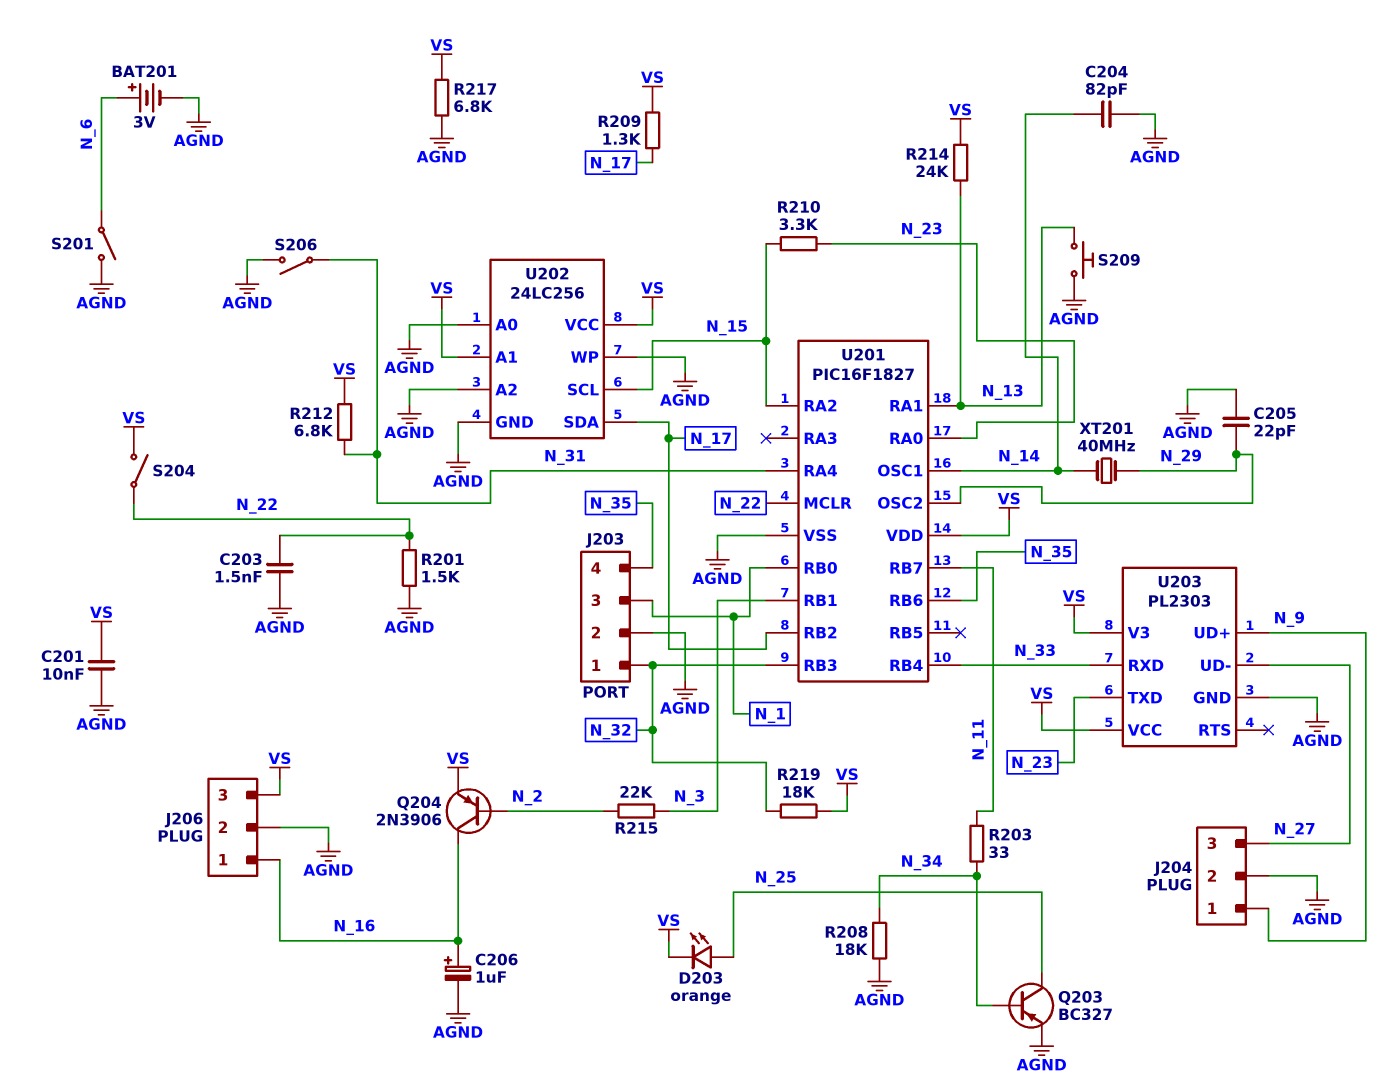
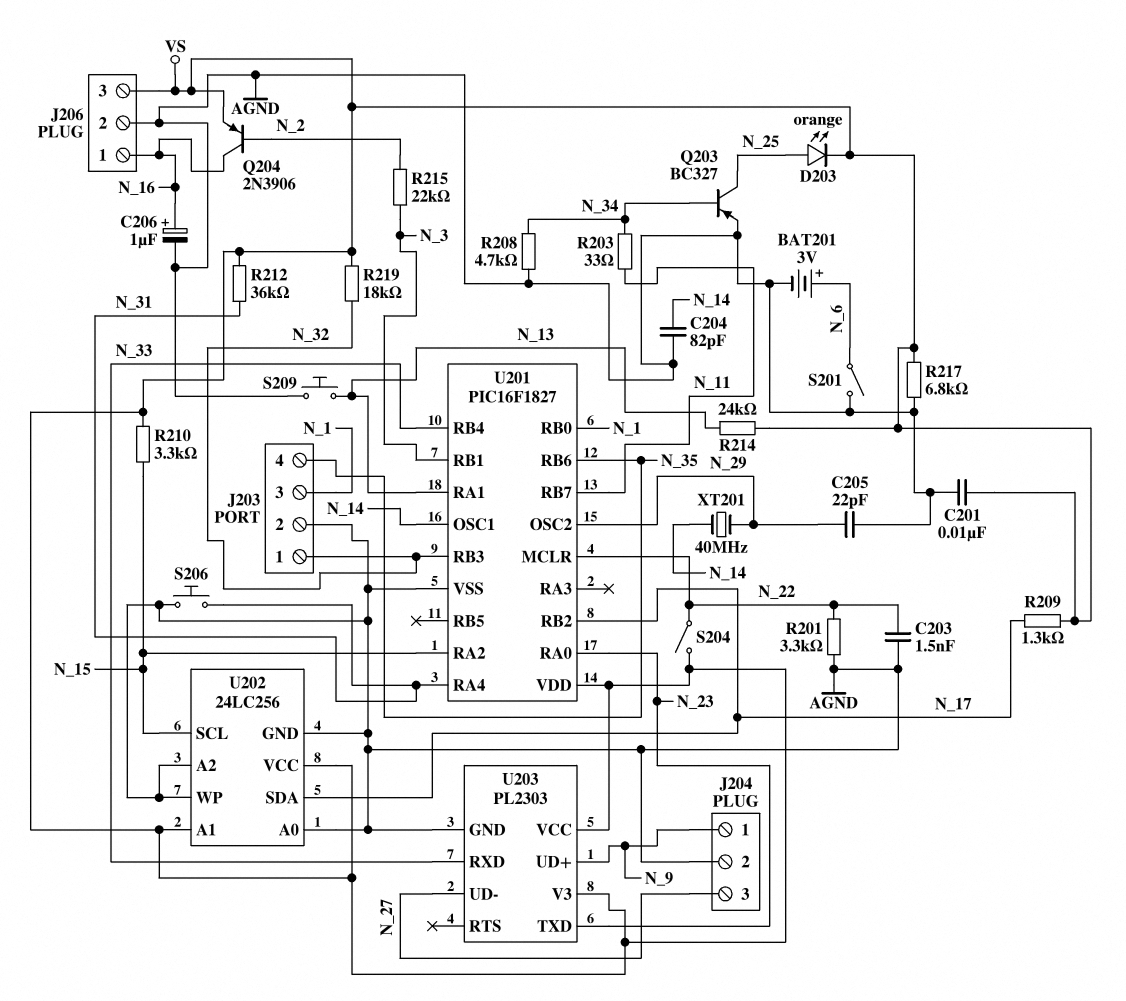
R201: 1.5k (AGND, N_22) -> 3.3k (AGND, N_22)
R208: 18k (AGND, N_34) -> 4.7k (AGND, N_34)
R210: 3.3k (N_15, N_23) -> 3.3k (N_15, VS)
R212: 6.8k (N_31, VS) -> 36k (N_31, VS)
S206: switch (AGND, N_31) -> button (AGND, N_31)

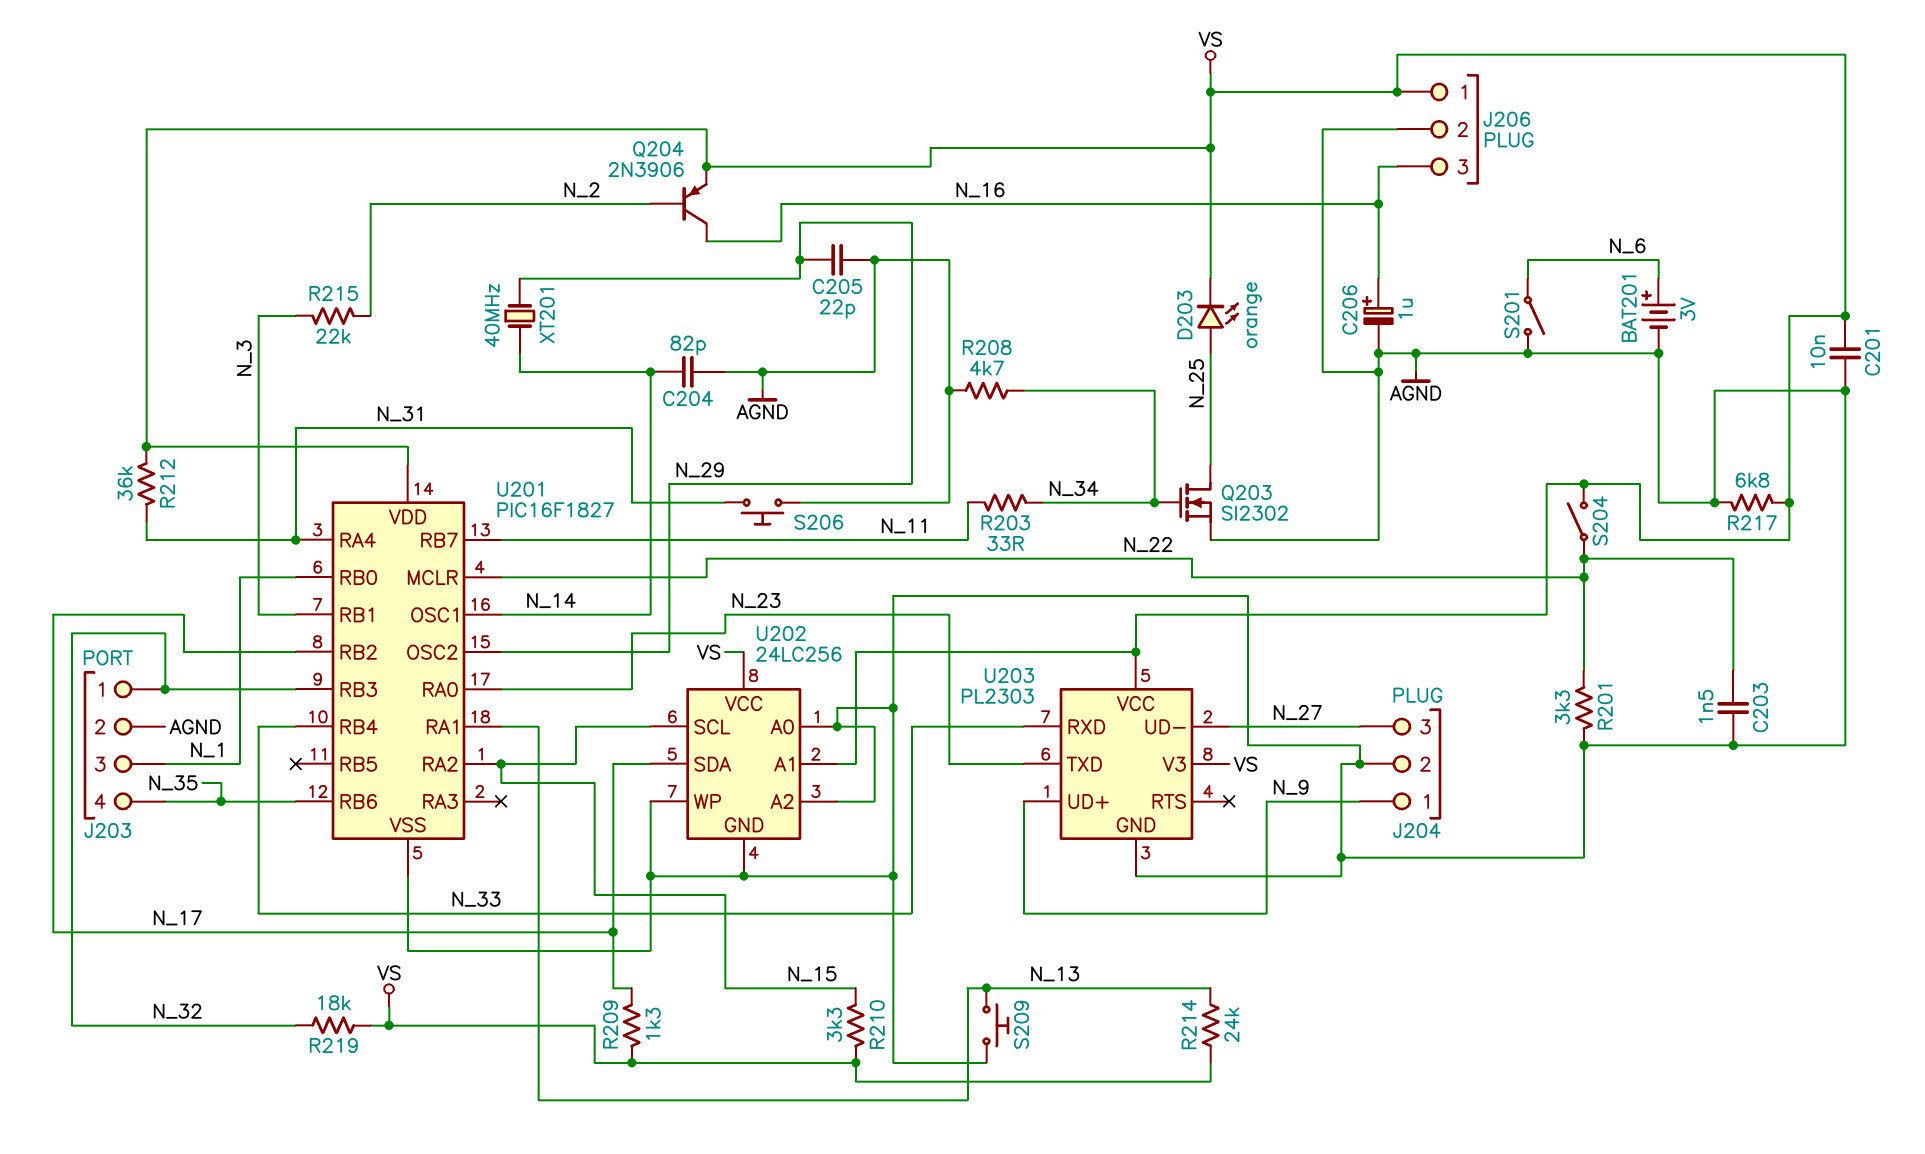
J206 pin 1: N_16 -> VS
J206 pin 3: VS -> N_16
Q203: PNP BC327 (B N_34, C N_25, E AGND) -> NMOS SI2302 (G N_34, D N_25, S AGND)

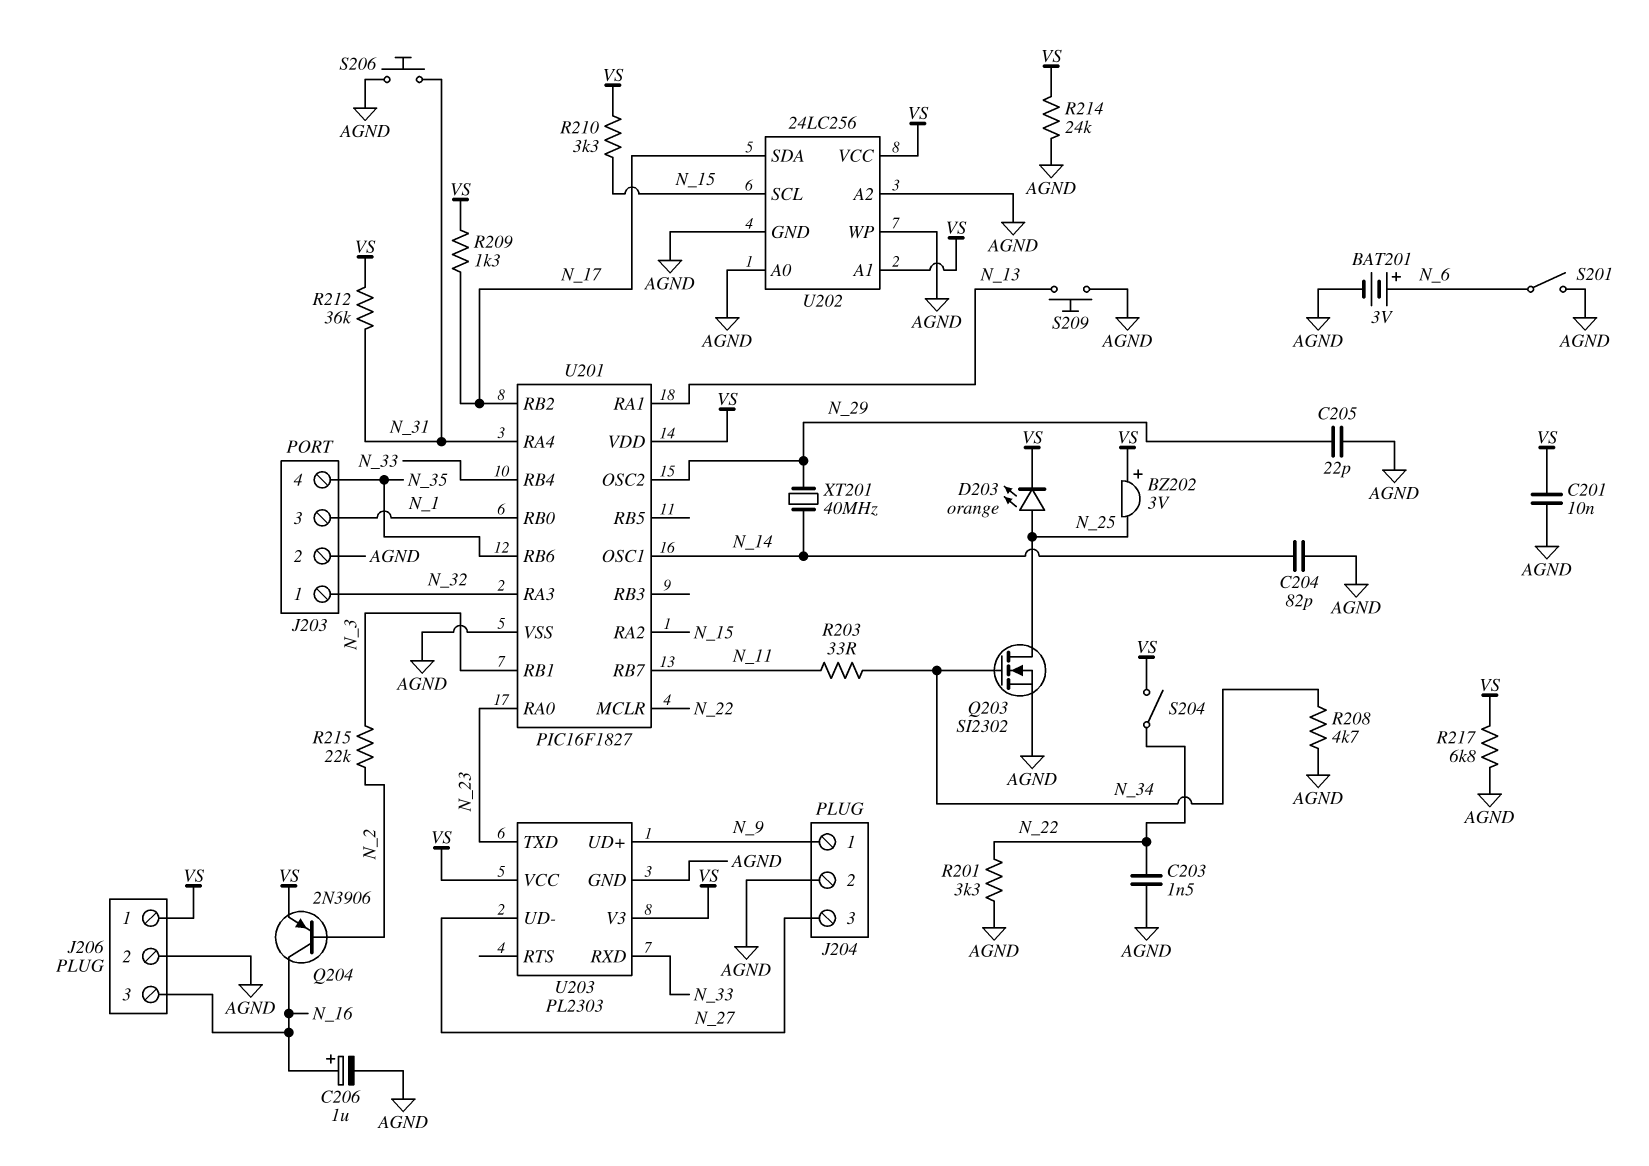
BZ202: none -> buzzer 3V (plus VS, minus N_25)
R214: 24k (N_13, VS) -> 24k (AGND, VS)
R219: 18k (N_32, VS) -> none
U201 pin RA3: none -> N_32
U201 pin RB3: N_32 -> none

